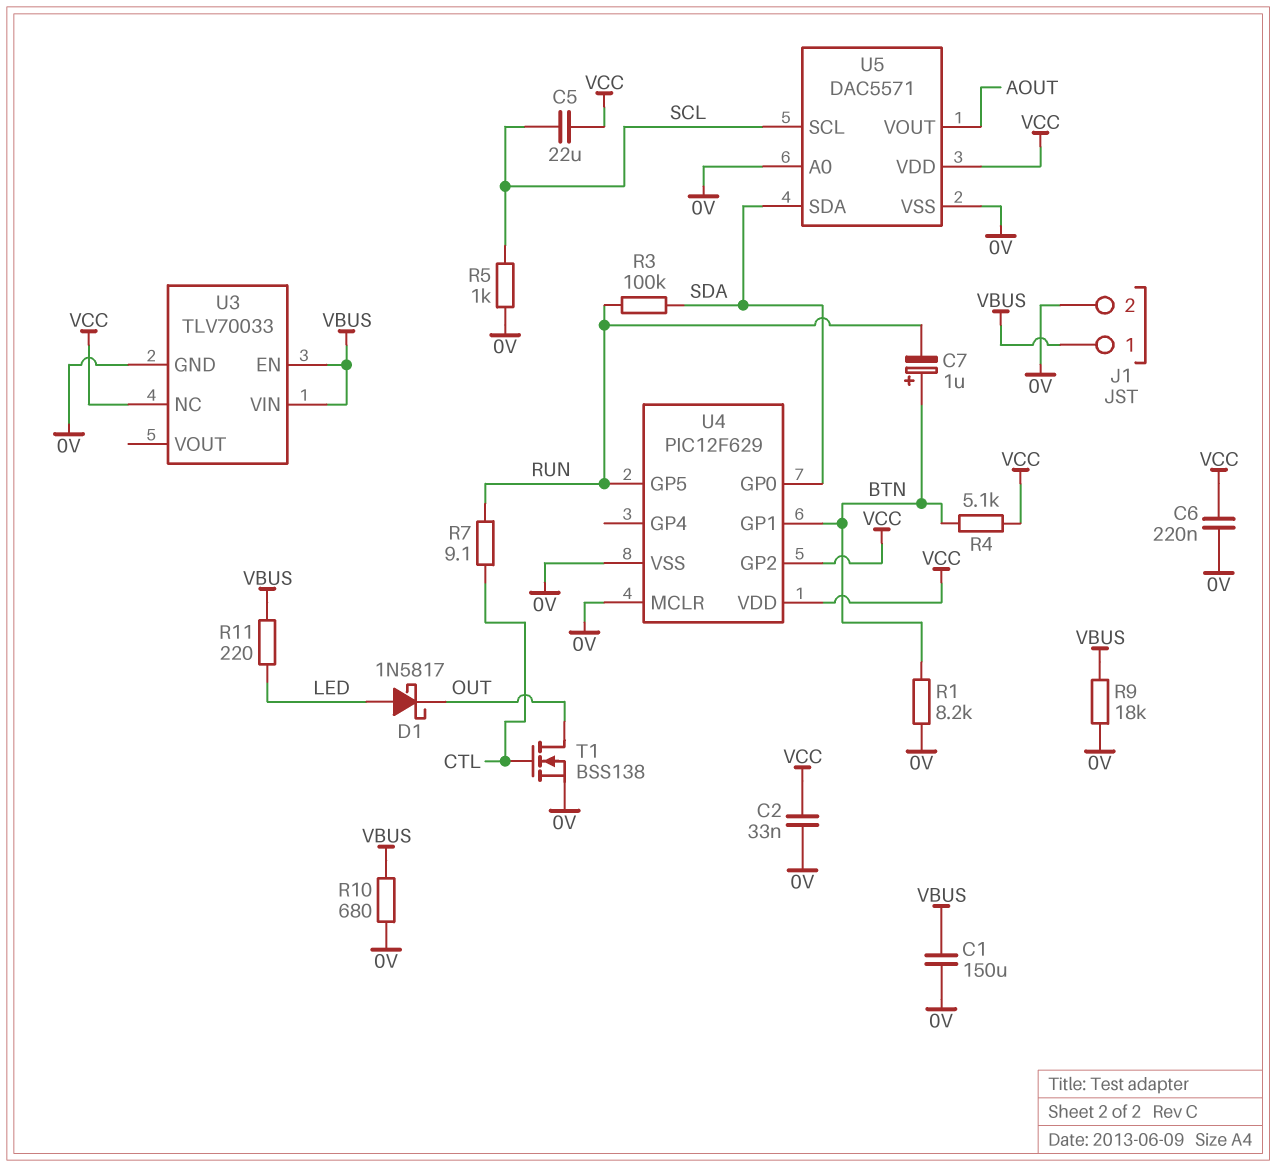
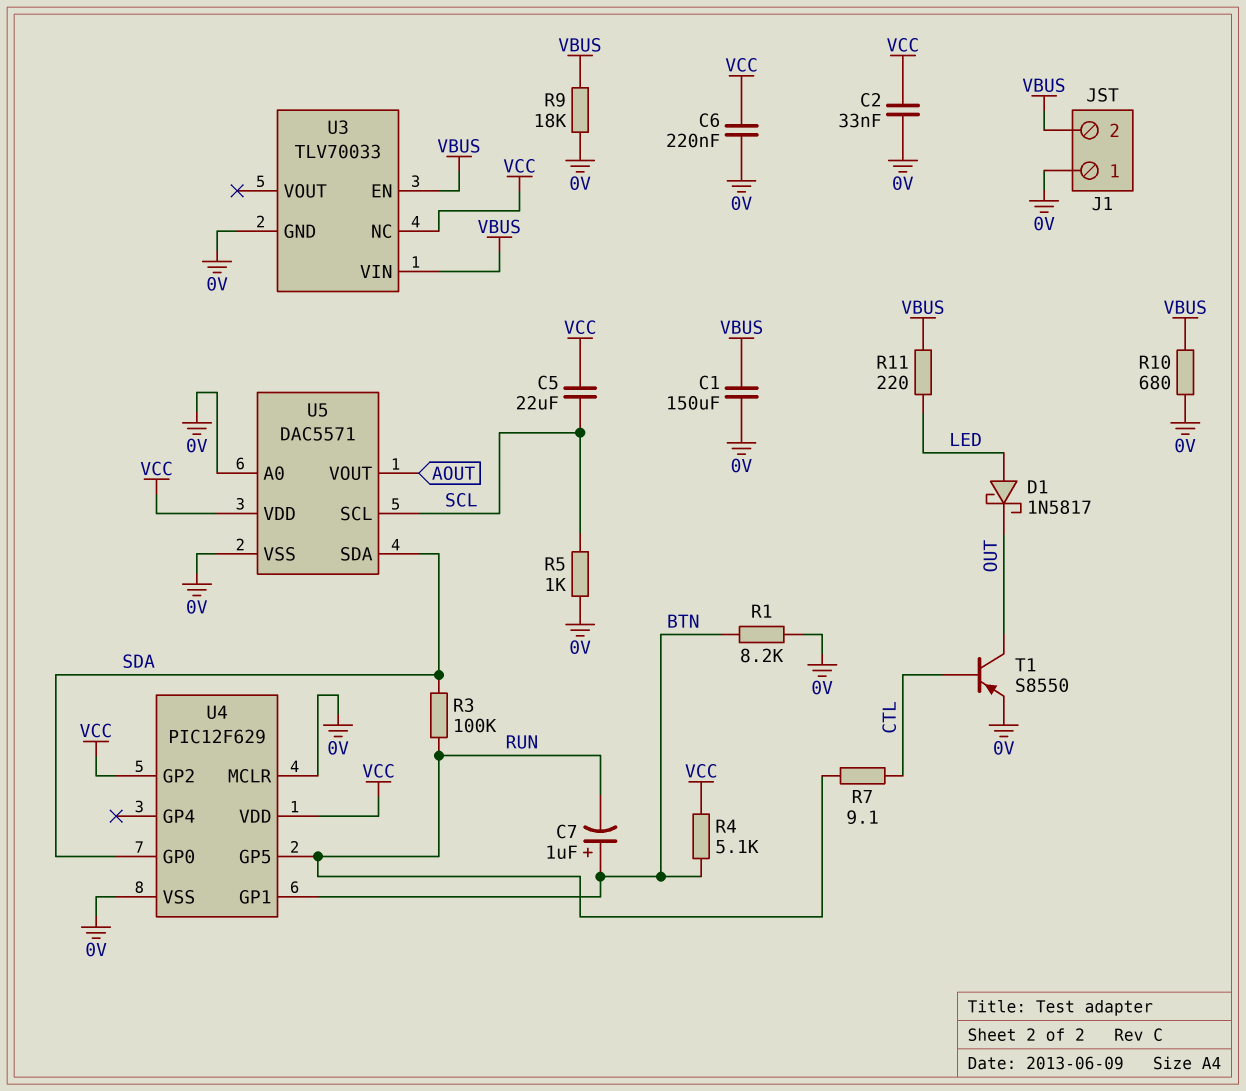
J1 pin 1: VBUS -> 0V
J1 pin 2: 0V -> VBUS
T1: NMOS BSS138 (G CTL, D OUT, S 0V) -> PNP S8550 (B CTL, C OUT, E 0V)

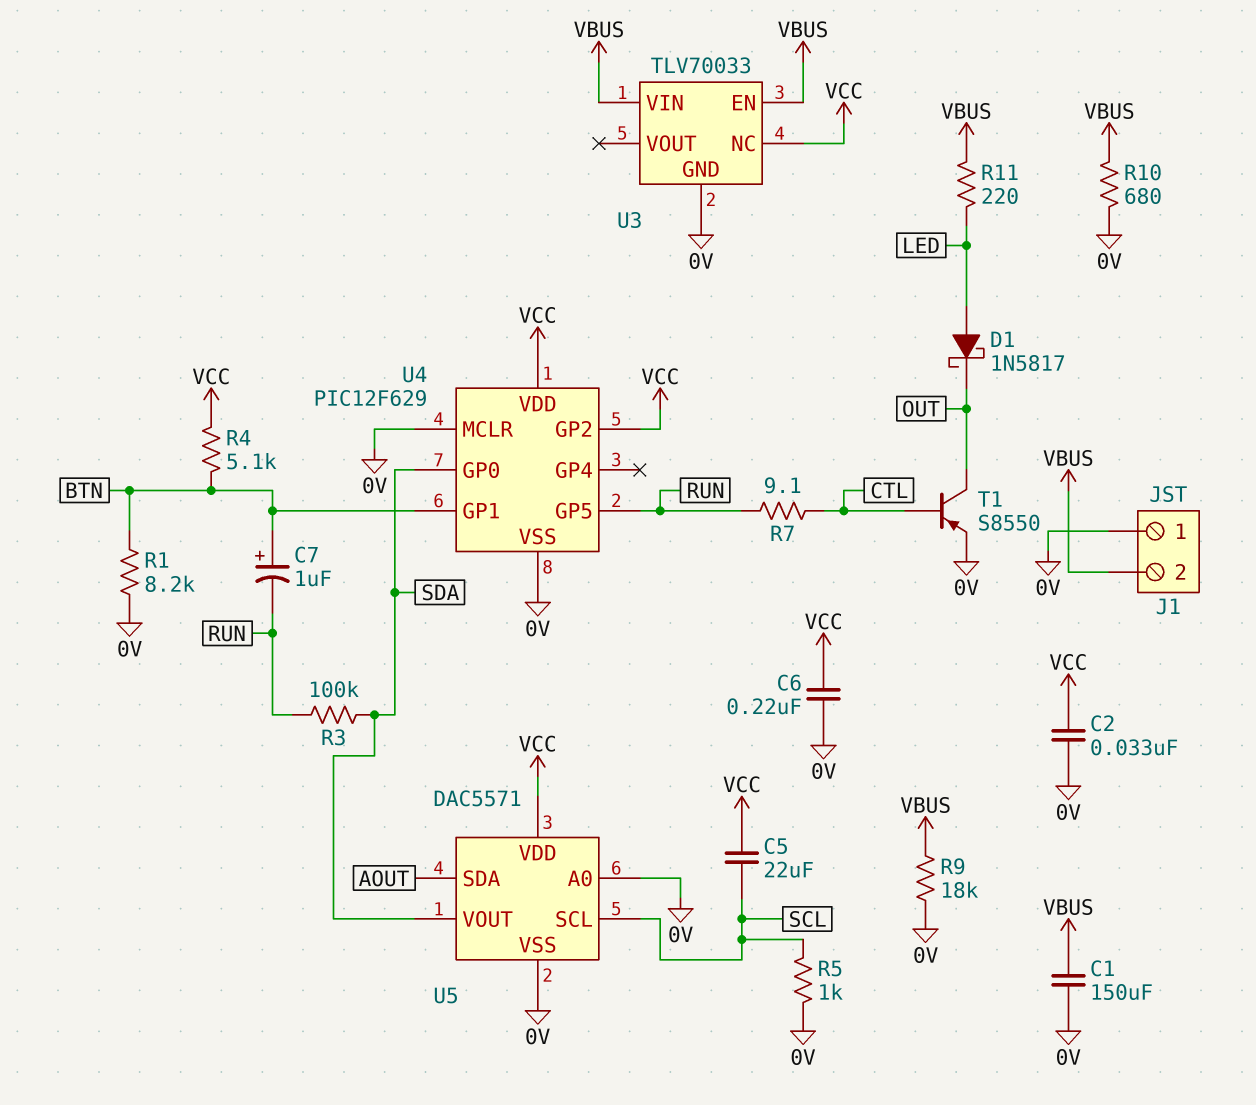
U5 pin SDA: SDA -> AOUT
U5 pin VOUT: AOUT -> SDA

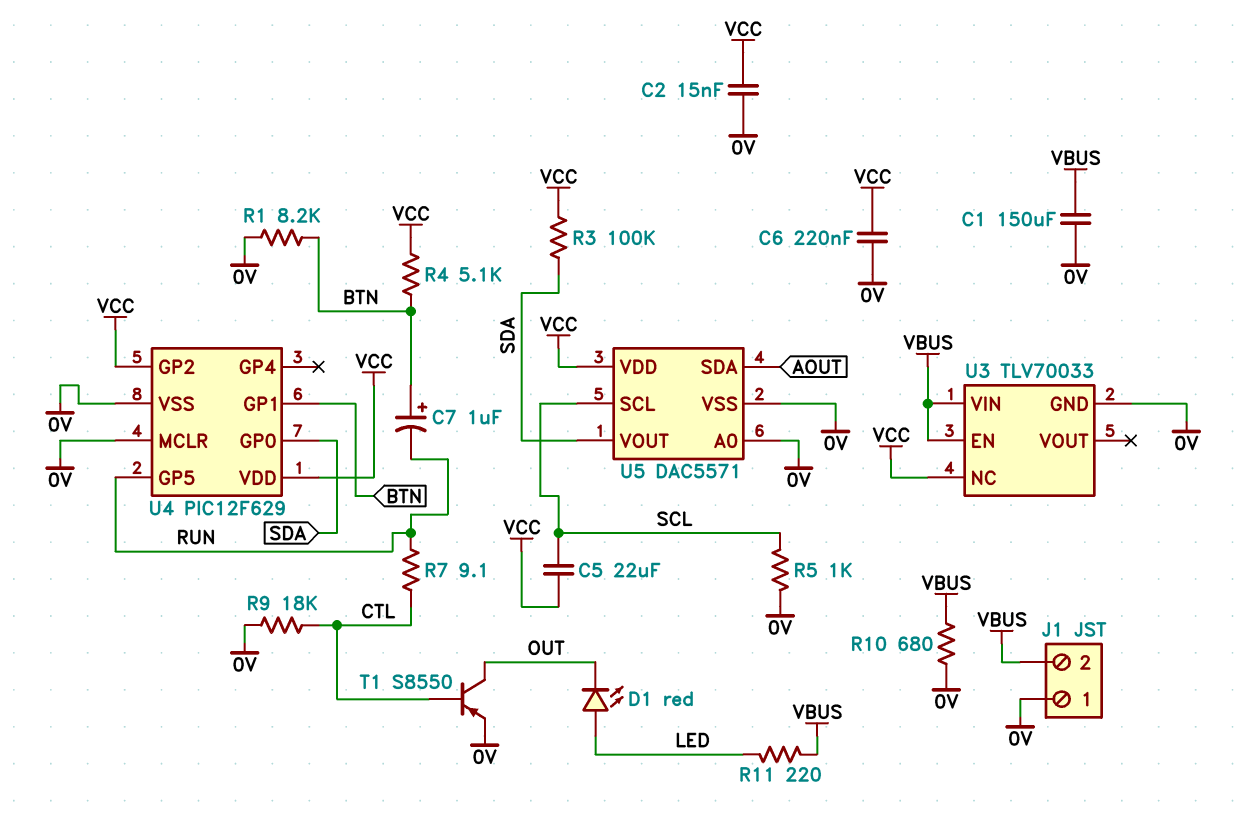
C2: 33nF (0V, VCC) -> 15nF (0V, VCC)
D1: schottky 1N5817 (A LED, K OUT) -> LED red (A LED, K OUT)
R3: 100k (RUN, SDA) -> 100k (SDA, VCC)
R9: 18k (0V, VBUS) -> 18k (0V, CTL)

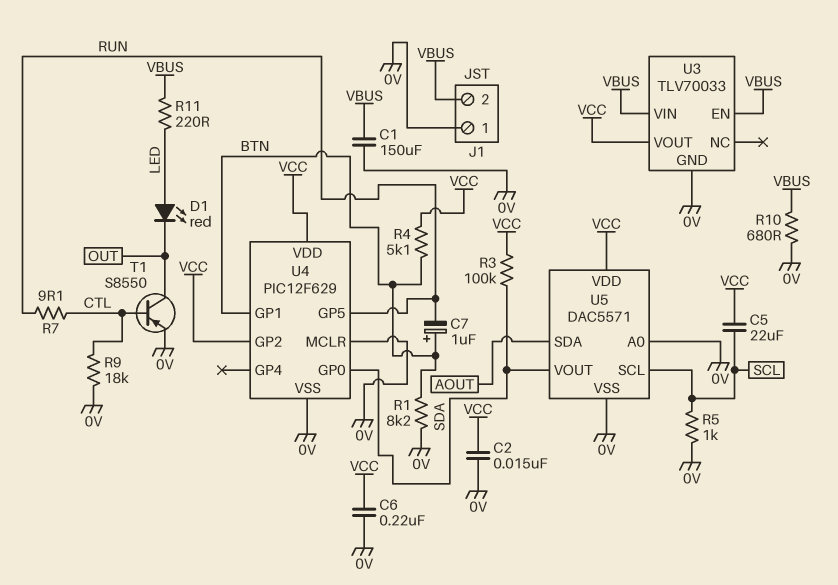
U3 pin NC: VCC -> none
U3 pin VOUT: none -> VCC

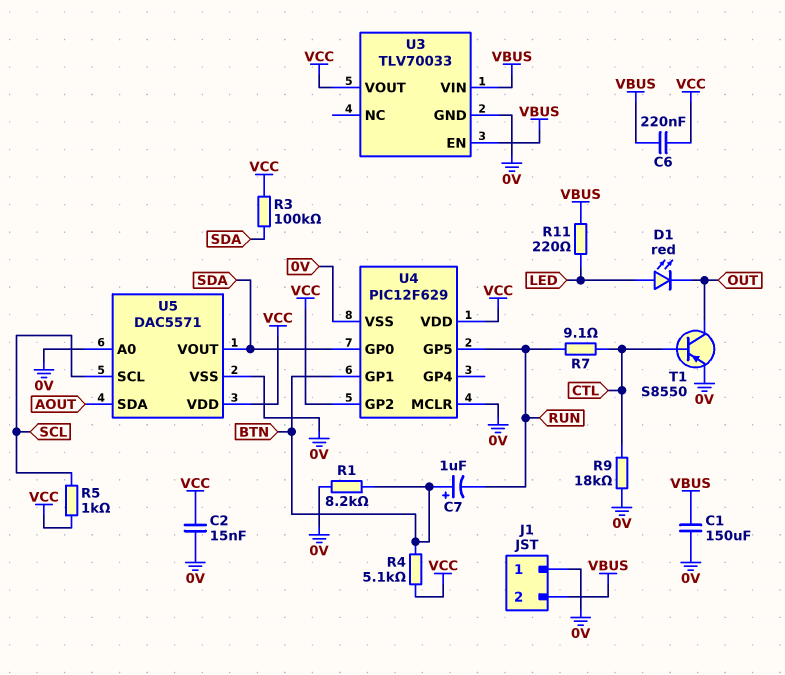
C5: 22uF (SCL, VCC) -> none
C6: 220nF (0V, VCC) -> 220nF (VBUS, VCC)
R5: 1k (0V, SCL) -> 1k (SCL, VCC)
R10: 680 (0V, VBUS) -> none

